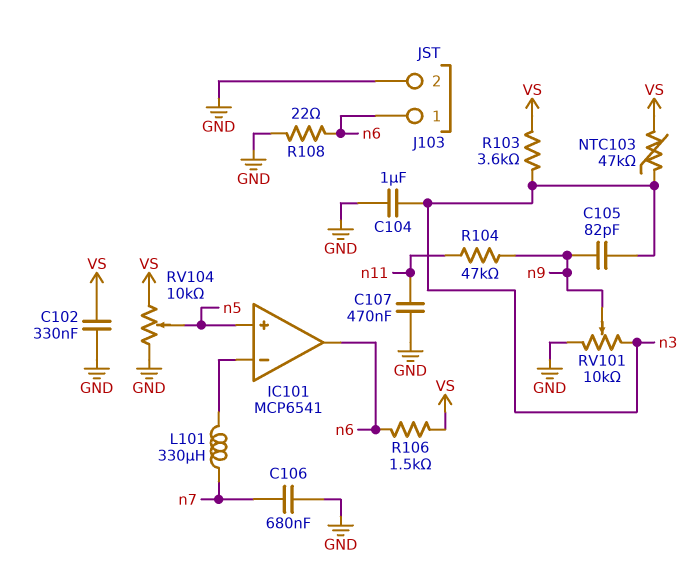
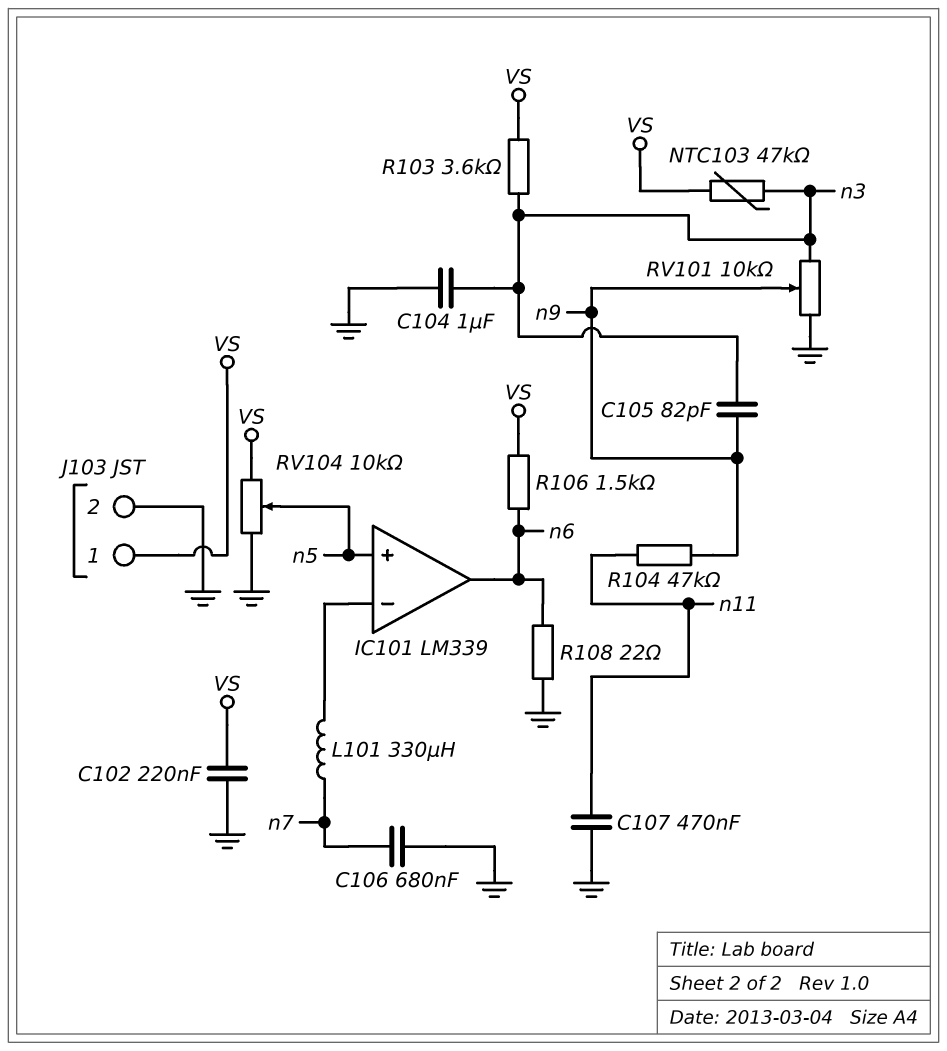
C102: 330nF (GND, VS) -> 220nF (GND, VS)
IC101: MCP6541 -> LM339
J103 pin 1: n6 -> VS

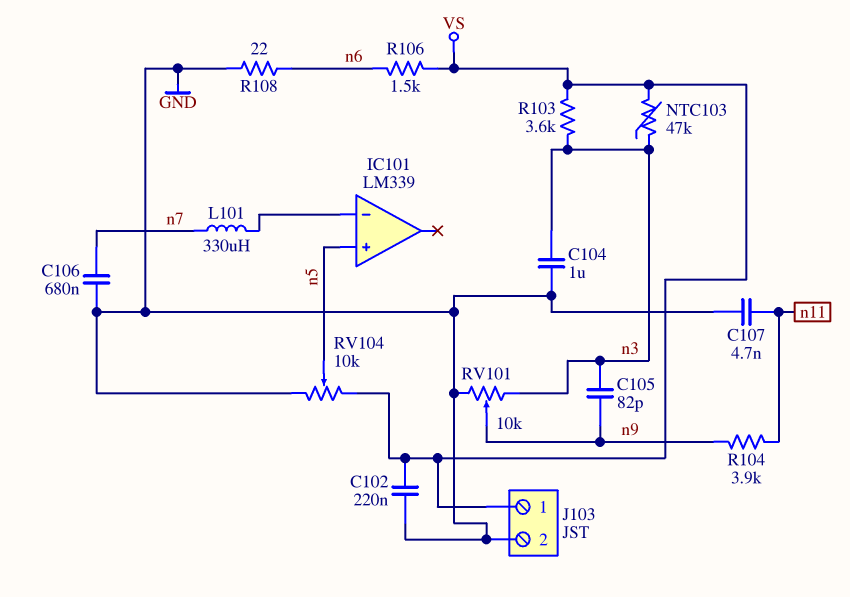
C107: 470nF (GND, n11) -> 4.7nF (GND, n11)
IC101 pin out: n6 -> none
R104: 47k (n9, n11) -> 3.9k (n9, n11)

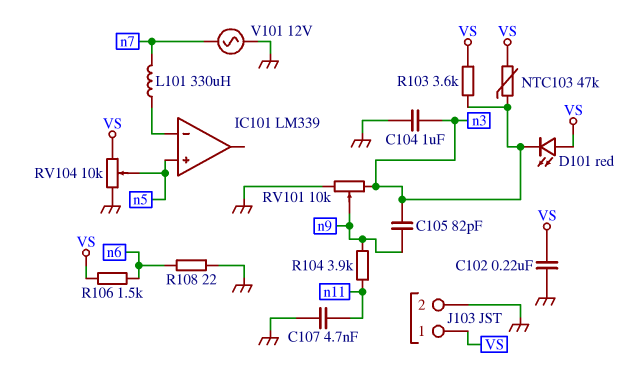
C106: 680nF (GND, n7) -> none
D101: none -> LED red (A VS, K n3)
V101: none -> AC 12V (GND, n7)

